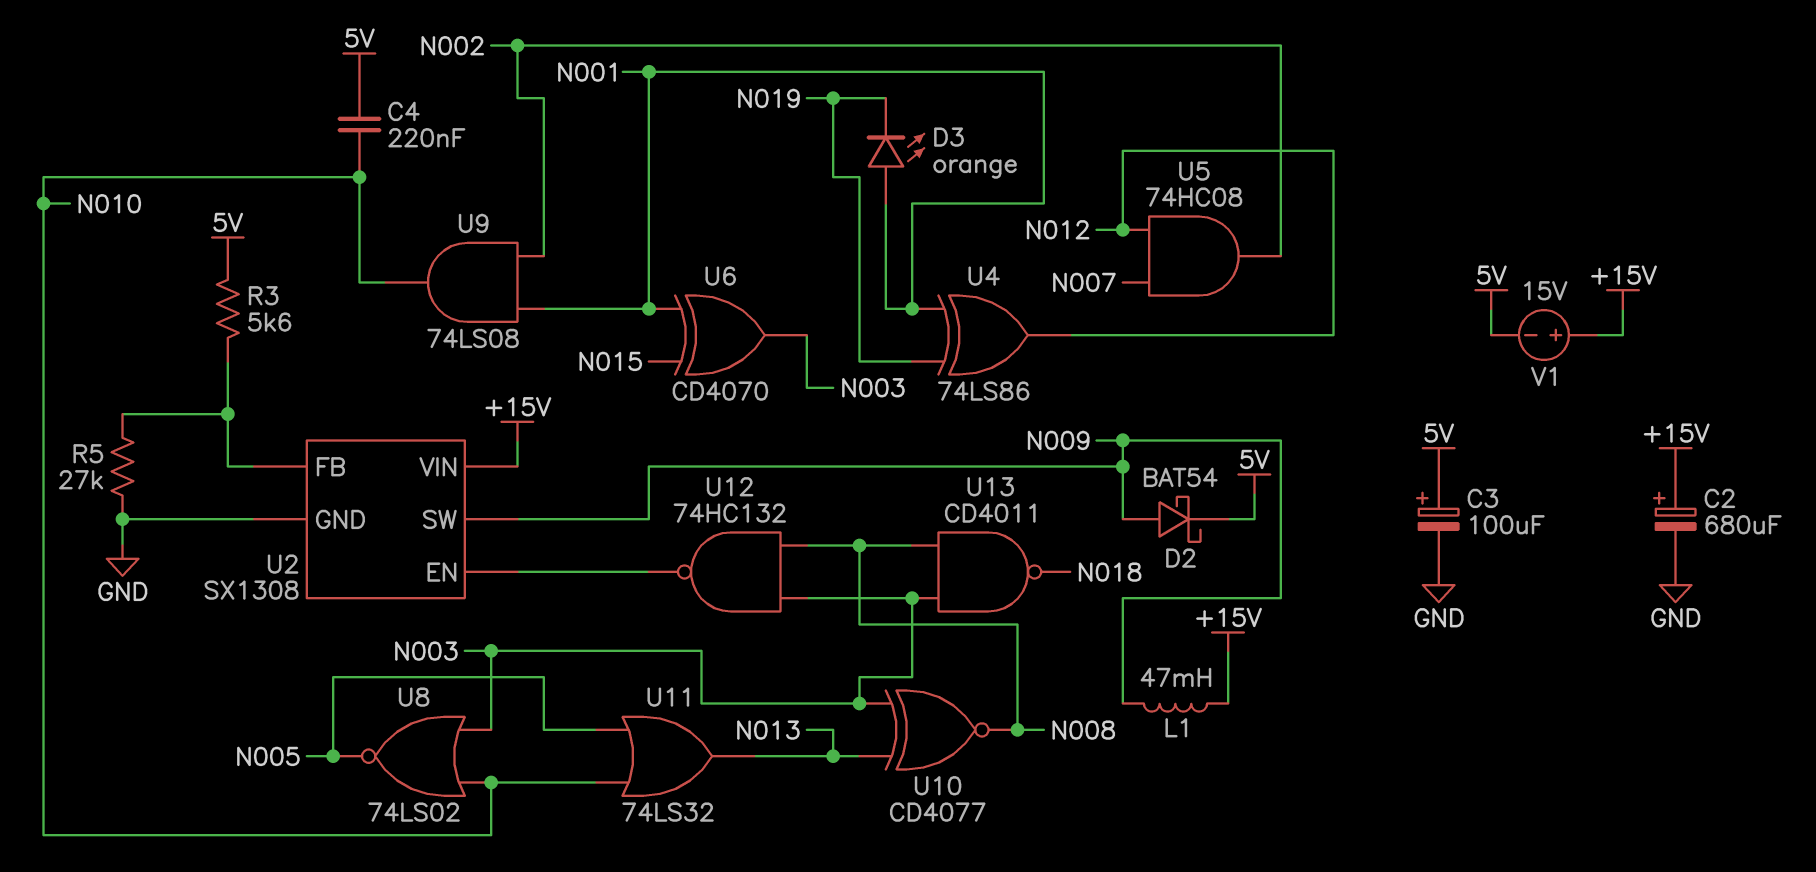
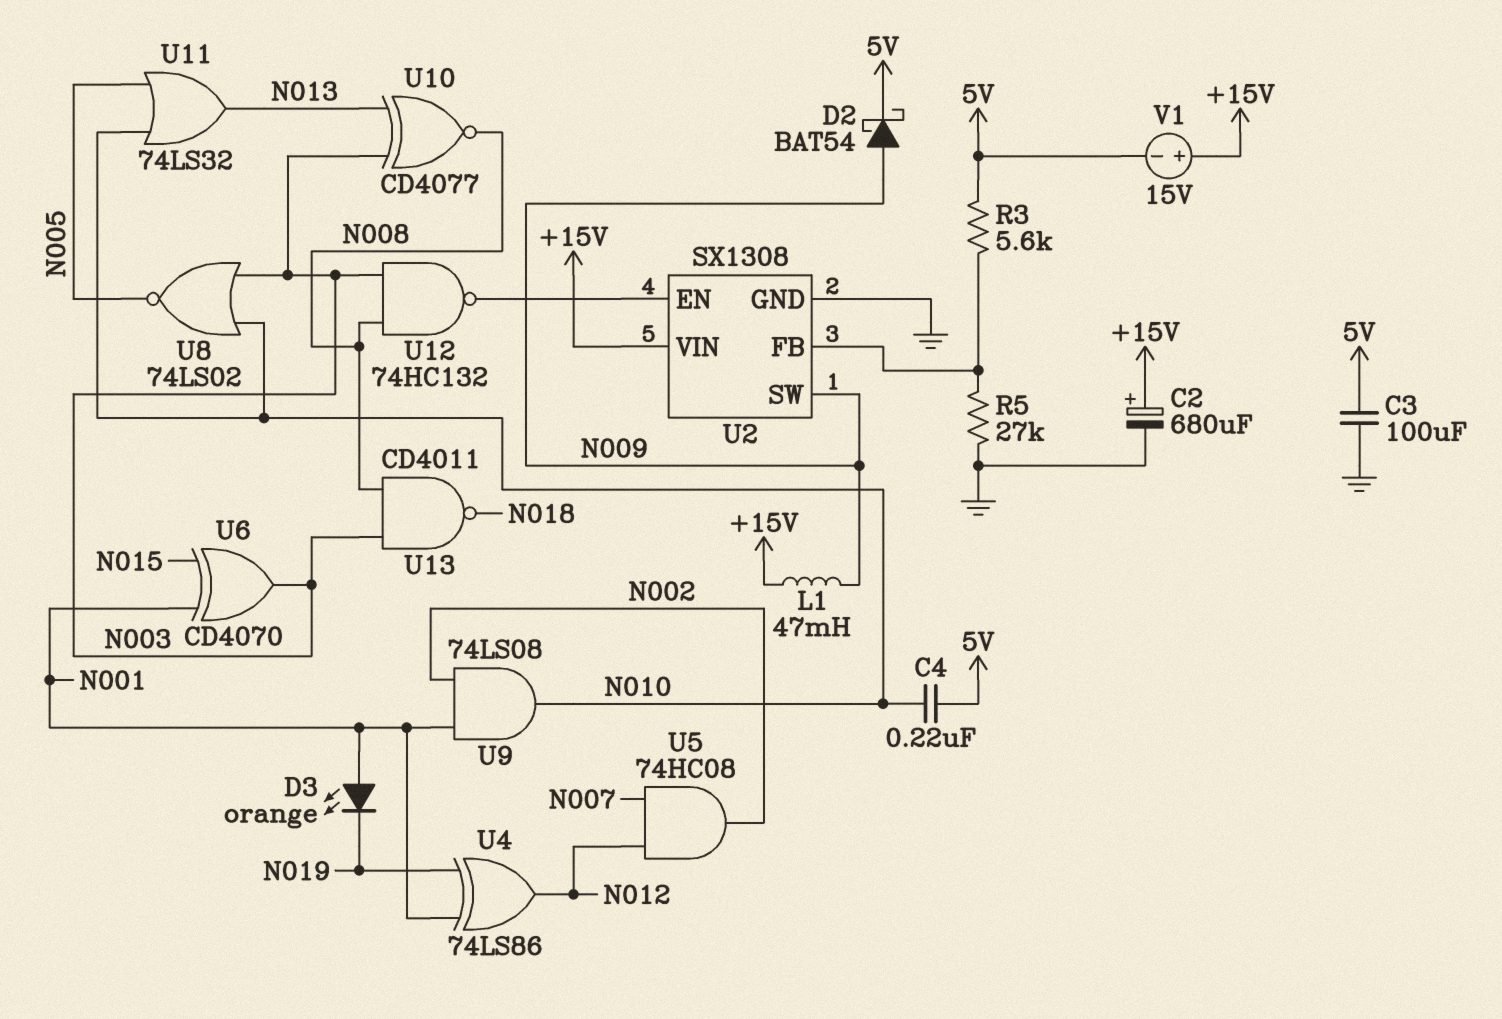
C3: 100uF (plus 5V, minus GND) -> 100uF (5V, GND)

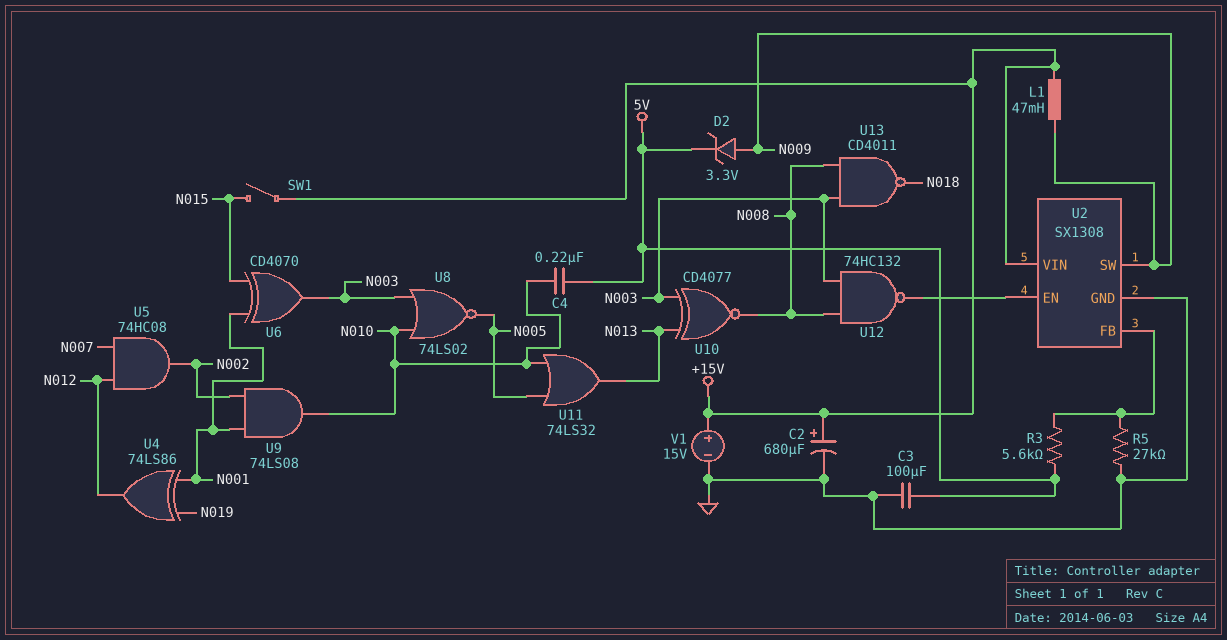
D2: schottky BAT54 (A N009, K 5V) -> zener 3.3V (A N009, K 5V)
D3: LED orange (A N001, K N019) -> none
SW1: none -> switch (+15V, N015)
V1: 15V (plus +15V, minus 5V) -> 15V (plus +15V, minus GND)

